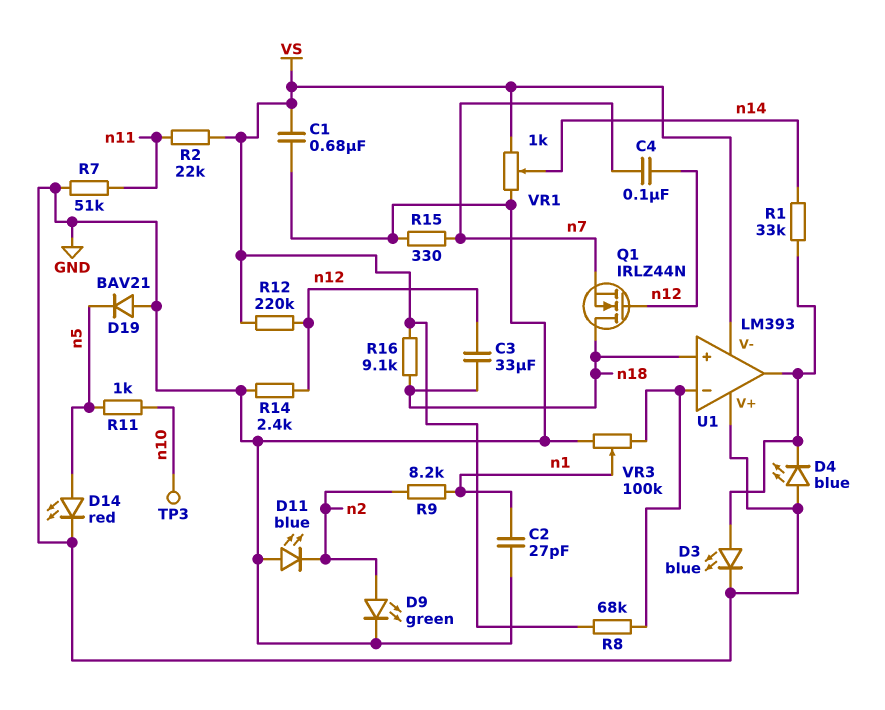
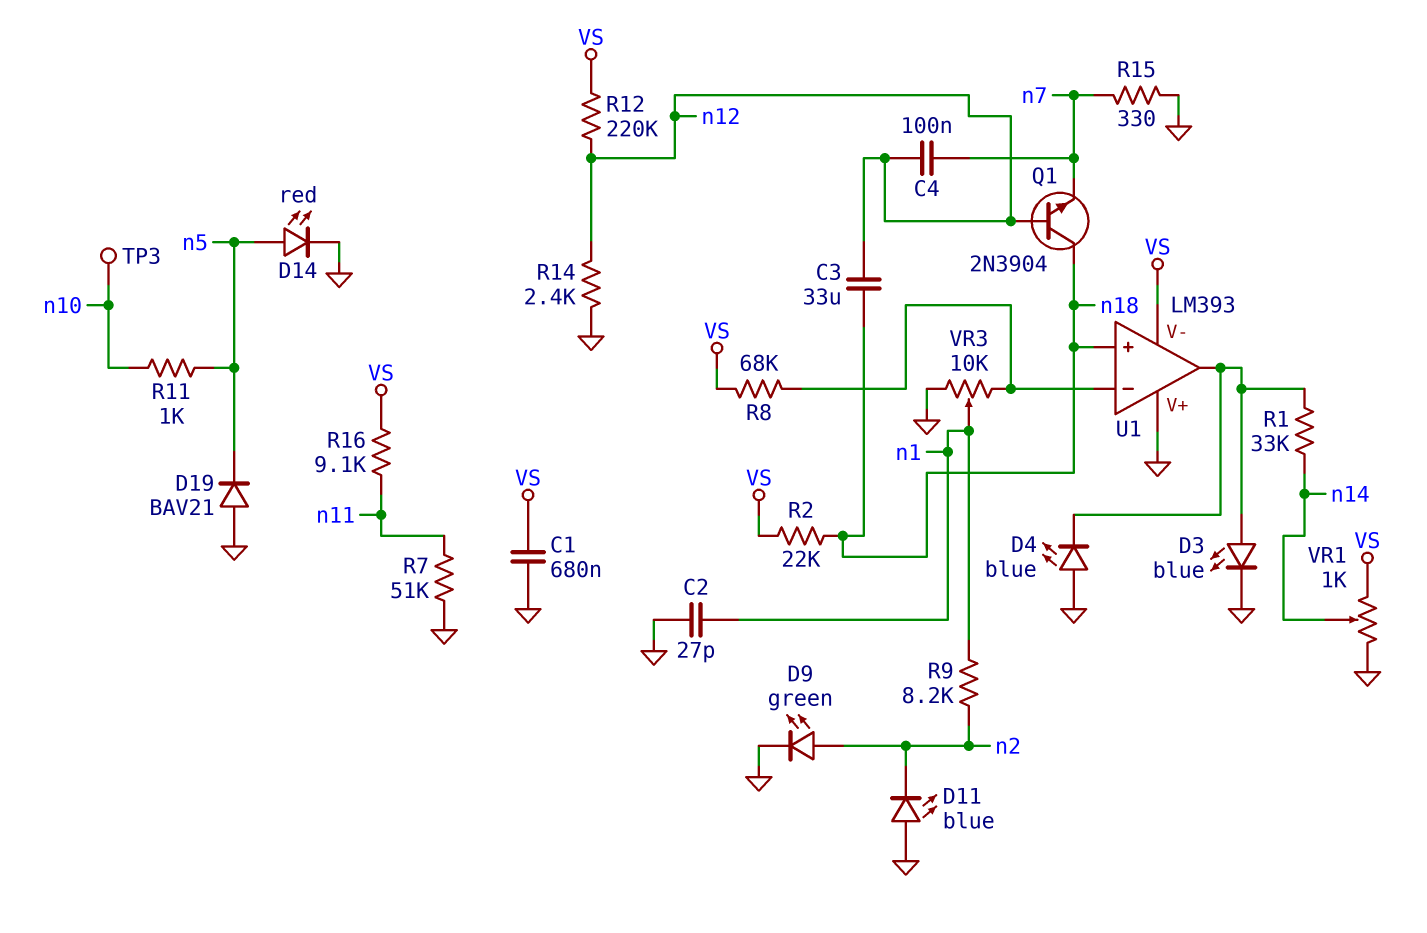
Q1: NMOS IRLZ44N (G n12, D n18, S n7) -> NPN 2N3904 (B n12, C n18, E n7)
R2: 22k (VS, n11) -> 22k (VS, n18)
R16: 9.1k (VS, n18) -> 9.1k (VS, n11)
VR3: 100k (GND, U1/in-, wiper n1) -> 10k (GND, U1/in-, wiper n1)

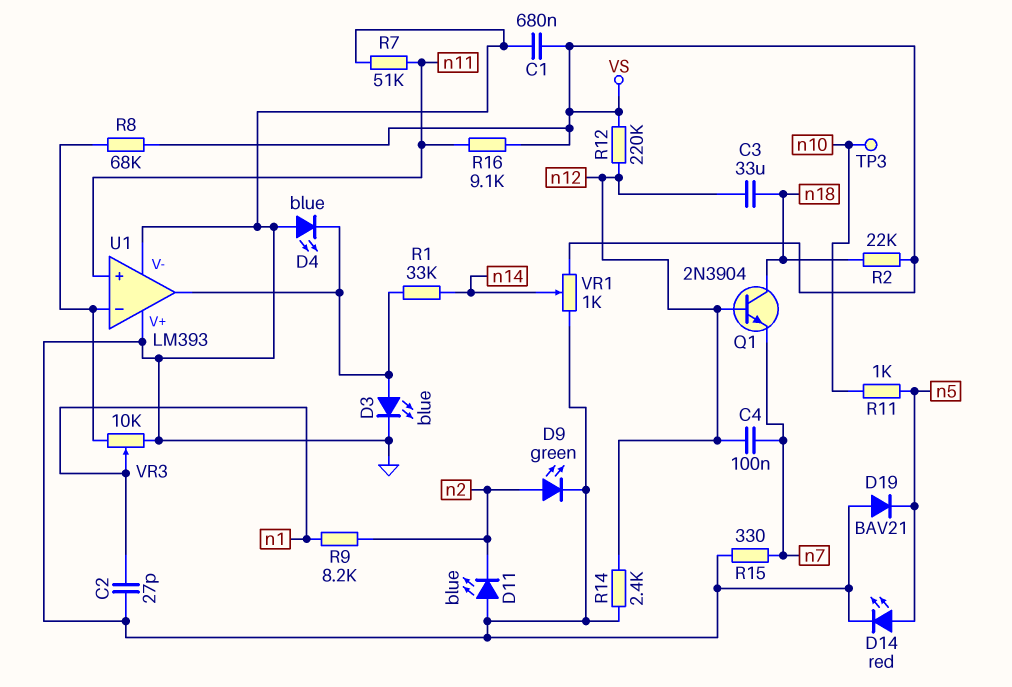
U1 pin V-: VS -> GND
U1 pin in+: n18 -> n11

